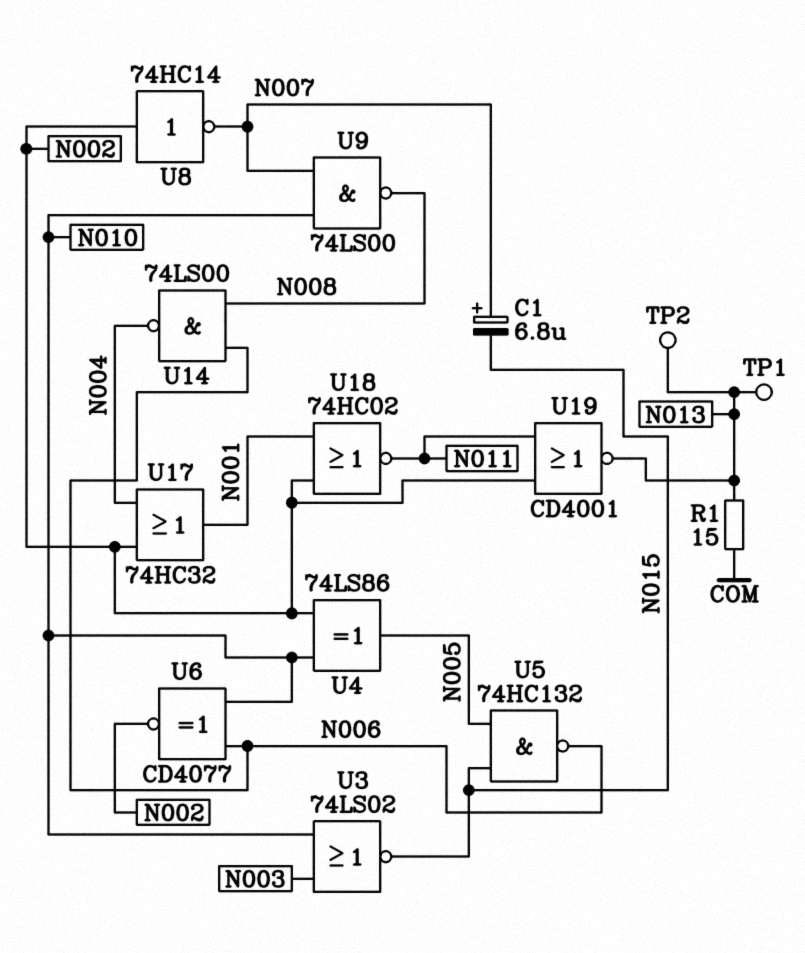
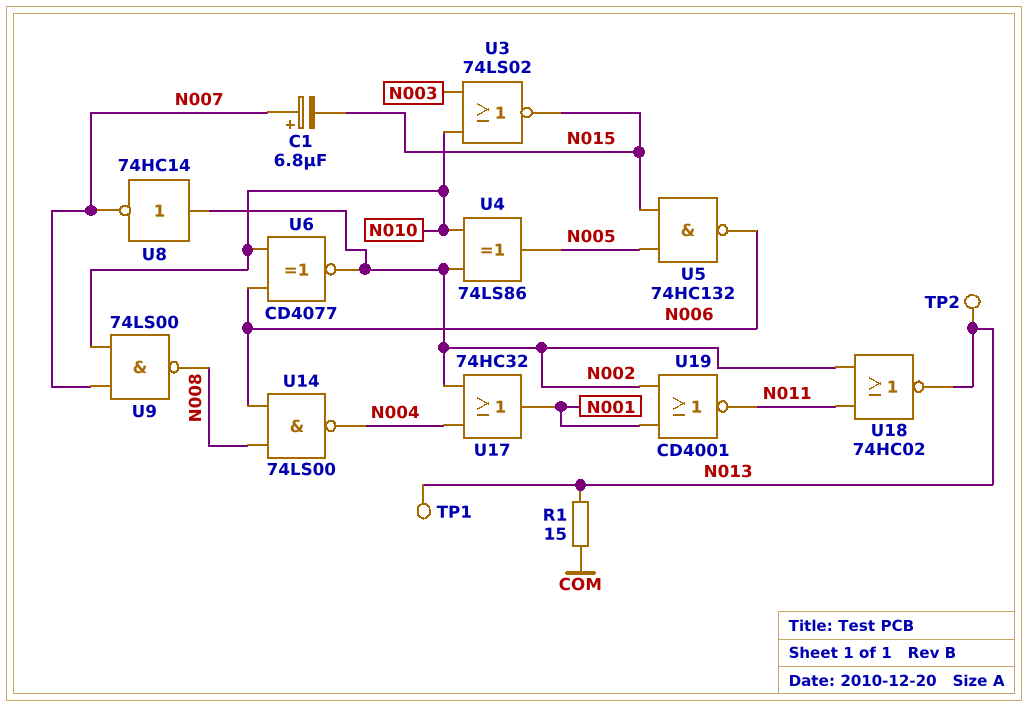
U18: NOR 74HC02 (in N001, in N002, out N011) -> NOR 74HC02 (in N002, in N011, out N013)
U19: NOR CD4001 (in N002, in N011, out N013) -> NOR CD4001 (in N001, in N002, out N011)

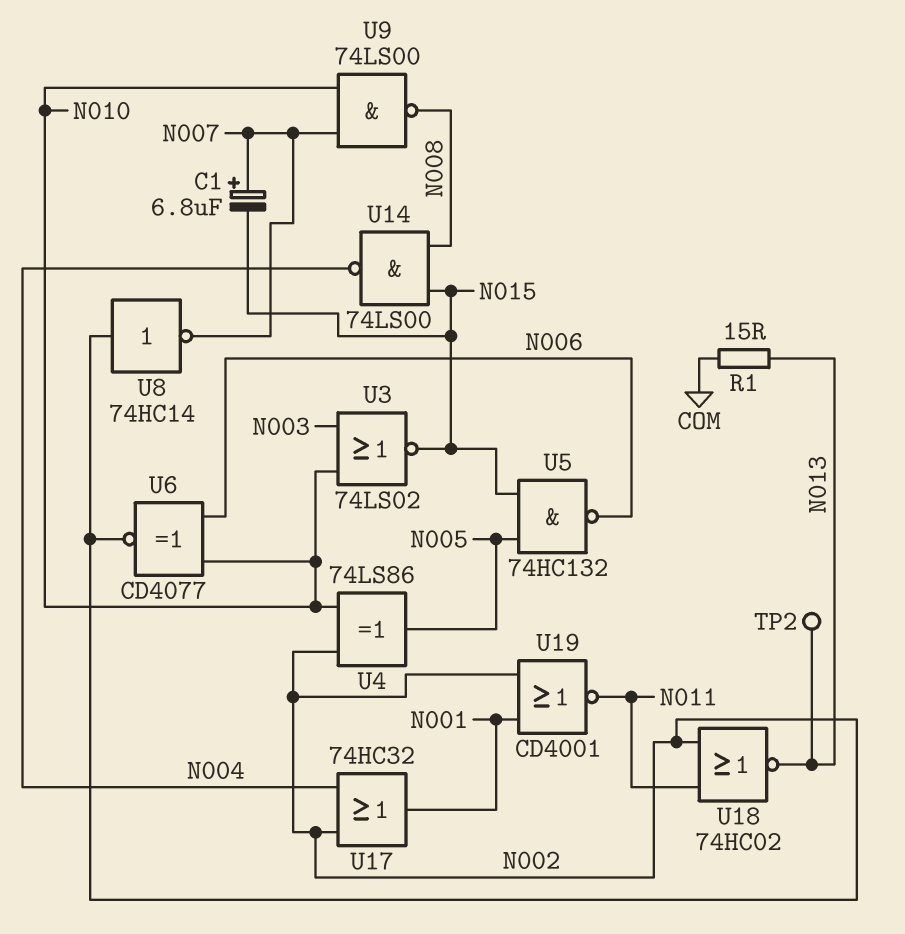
TP1: test point (N013) -> none
U14: NAND 74LS00 (in N006, in N008, out N004) -> NAND 74LS00 (in N008, in N015, out N004)

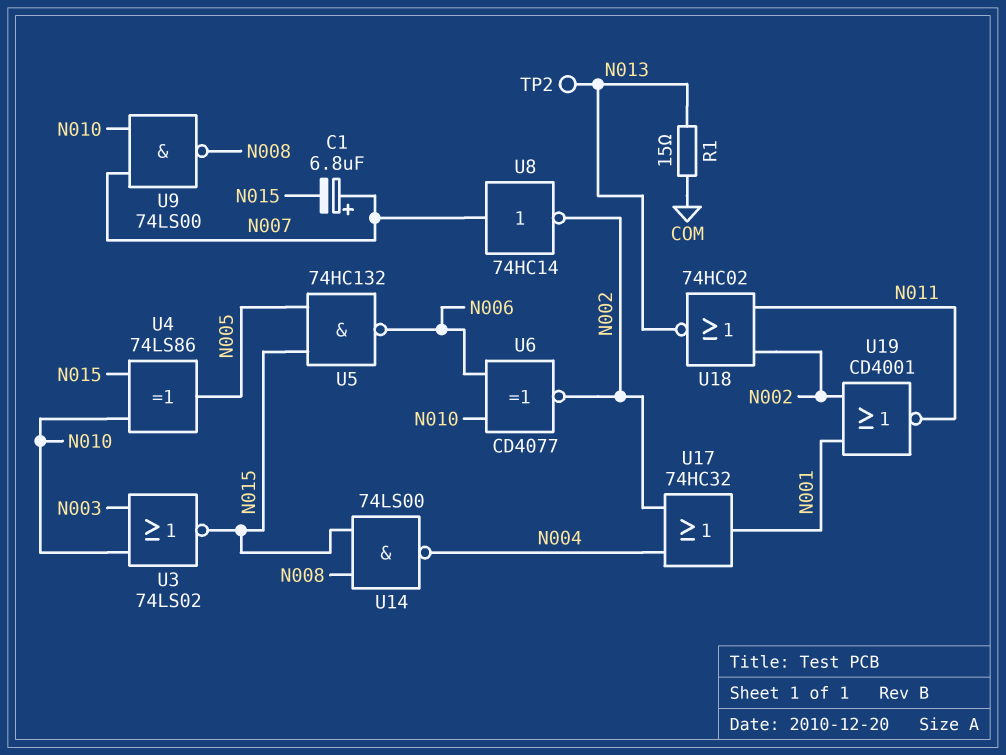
U4: XOR 74LS86 (in N002, in N010, out N005) -> XOR 74LS86 (in N010, in N015, out N005)
U8: NOT 74HC14 (in N002, out N007) -> NOT 74HC14 (in N007, out N002)

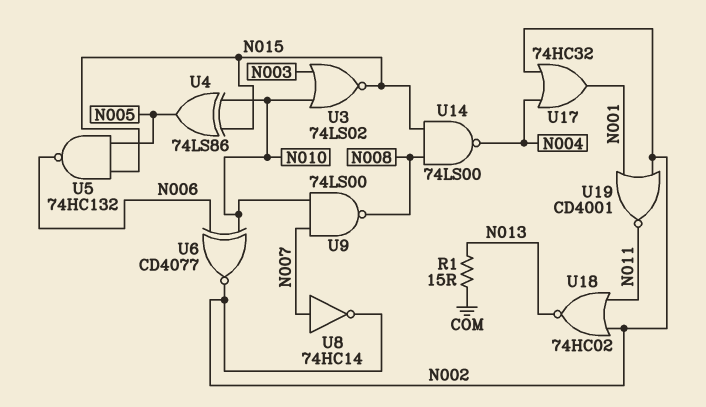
C1: 6.8uF (plus N007, minus N015) -> none
TP2: test point (N013) -> none

